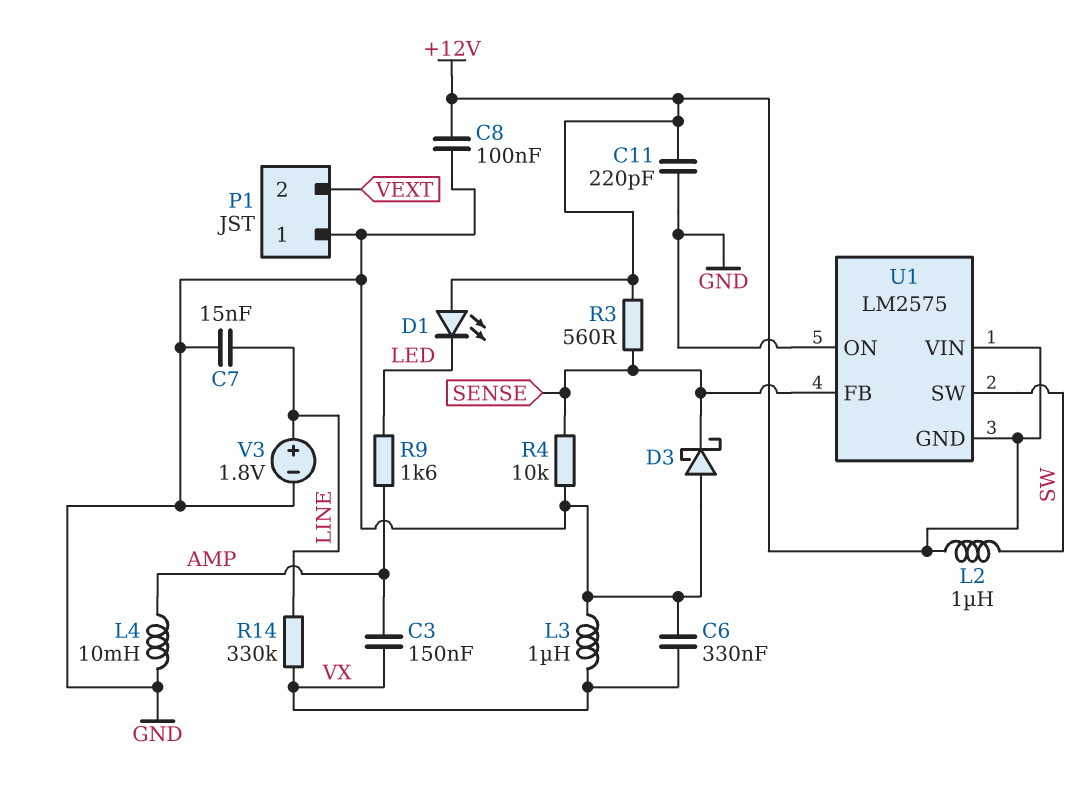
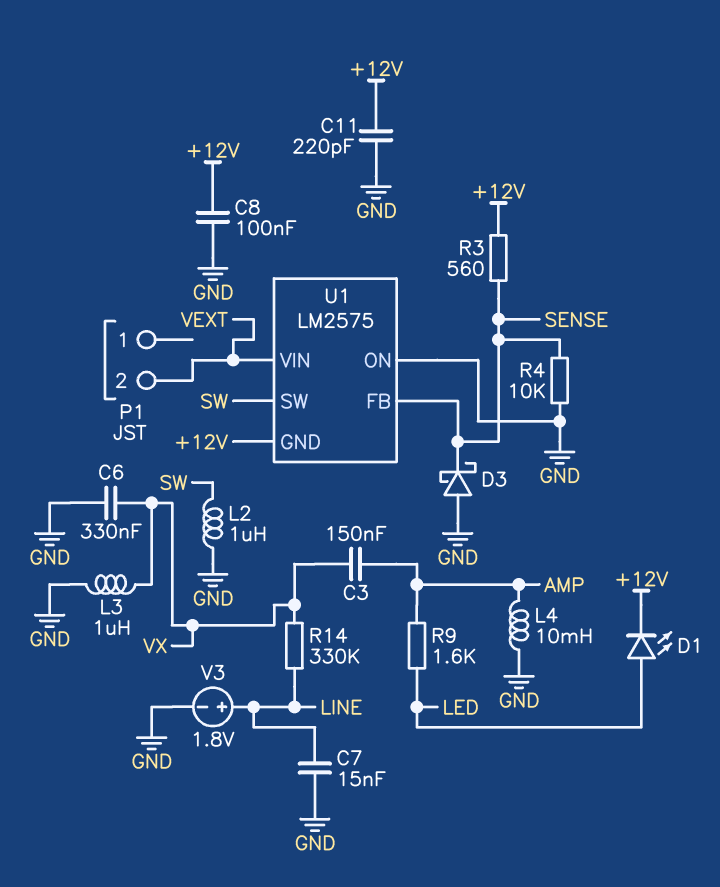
D1: LED (A +12V, K LED) -> LED (A LED, K +12V)
L2: 1uH (+12V, SW) -> 1uH (GND, SW)
P1 pin 1: GND -> none
U1 pin VIN: +12V -> VEXT

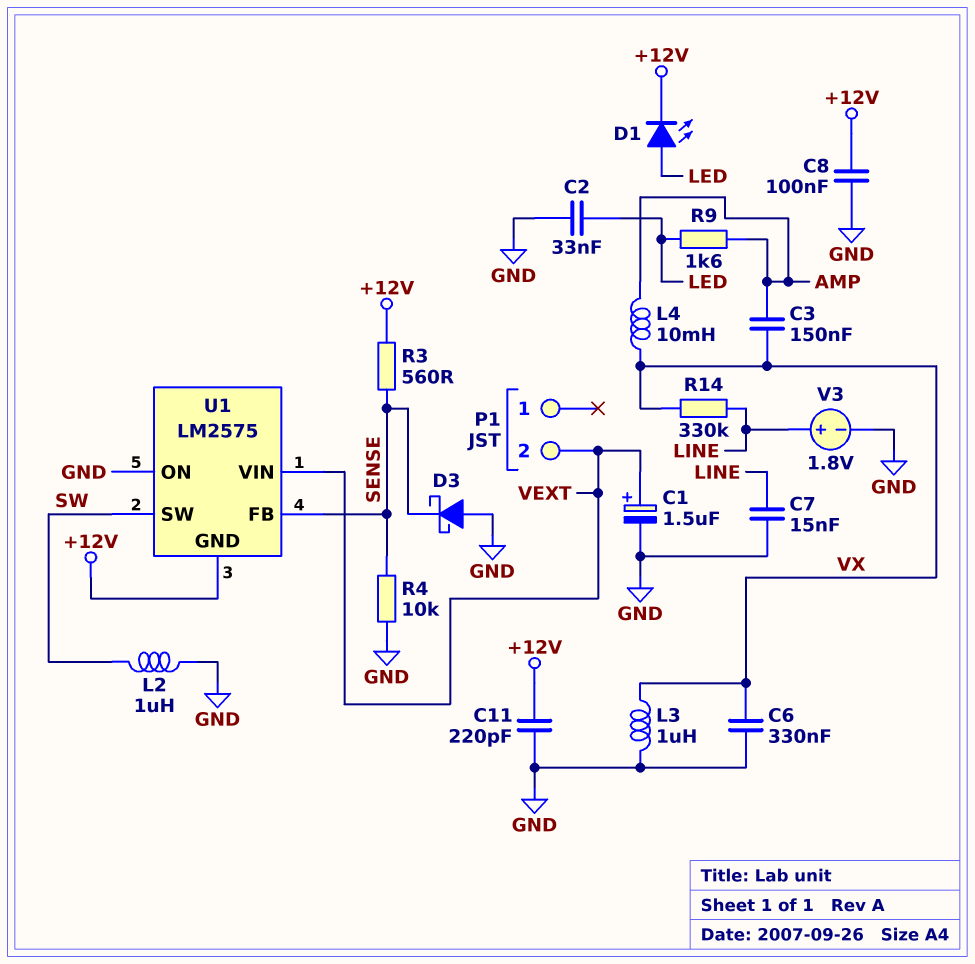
C1: none -> 1.5uF (plus VEXT, minus GND)
C2: none -> 33nF (GND, LED)
L4: 10mH (AMP, GND) -> 10mH (AMP, VX)

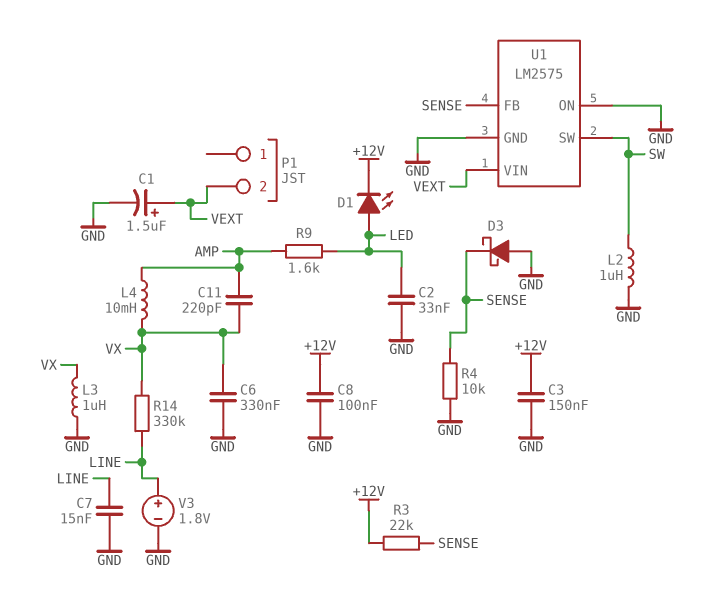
C3: 150nF (AMP, VX) -> 150nF (+12V, GND)
C11: 220pF (+12V, GND) -> 220pF (AMP, VX)
R3: 560 (+12V, SENSE) -> 22k (+12V, SENSE)
U1 pin GND: +12V -> GND

